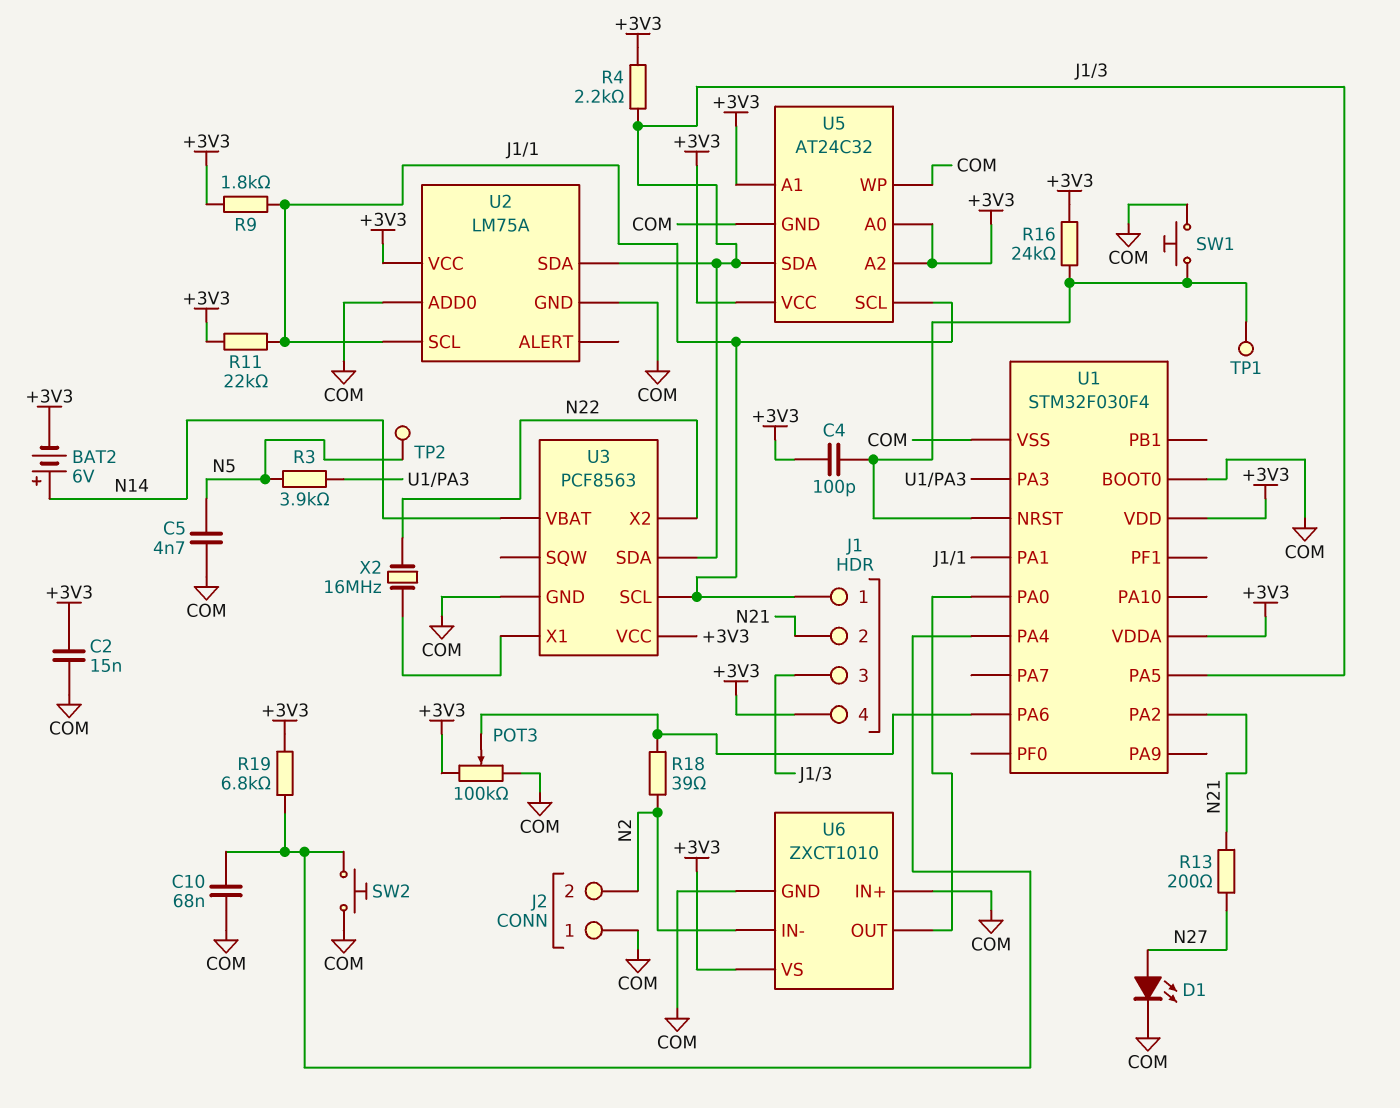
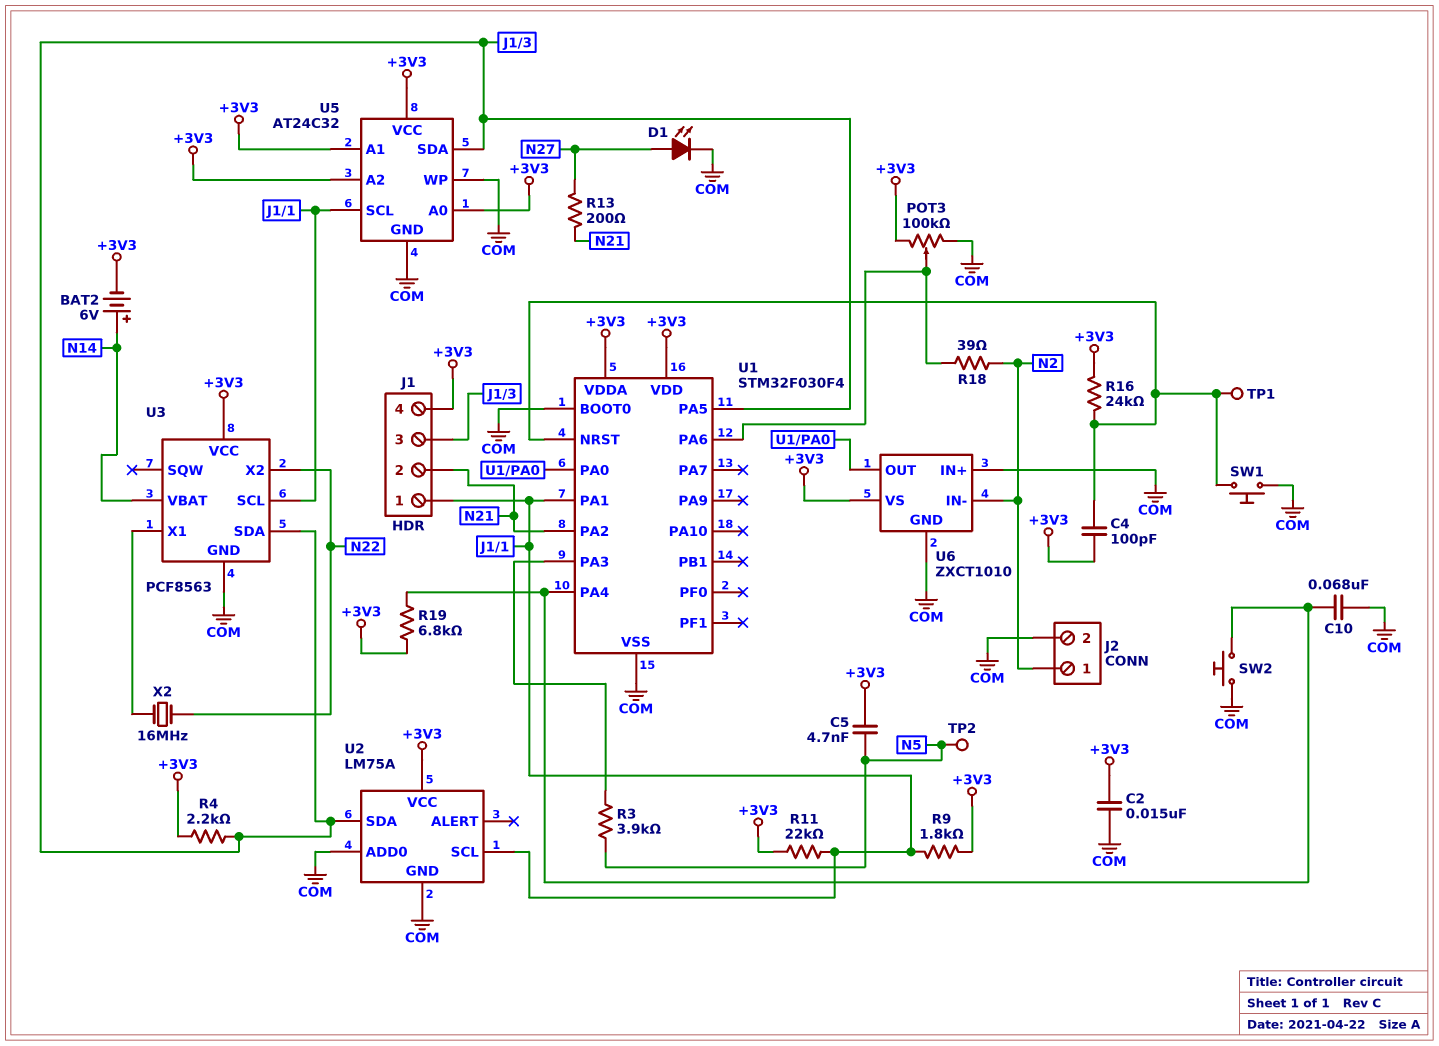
C5: 4.7nF (COM, N5) -> 4.7nF (+3V3, N5)
J2 pin 1: COM -> N2
J2 pin 2: N2 -> COM

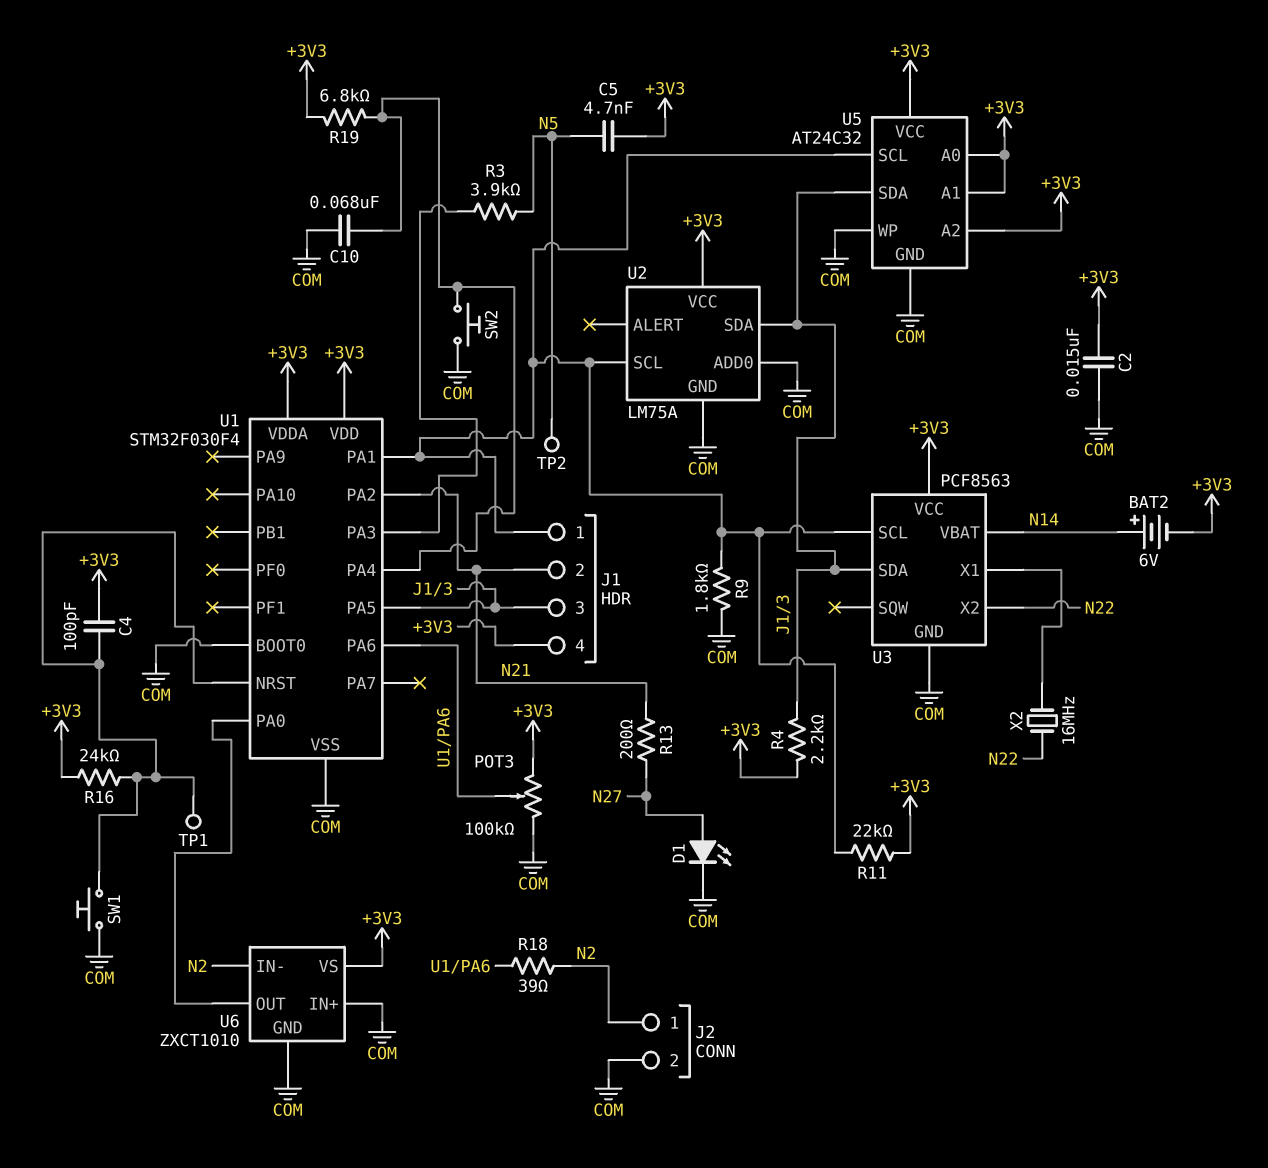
R9: 1.8k (+3V3, J1/1) -> 1.8k (COM, J1/1)

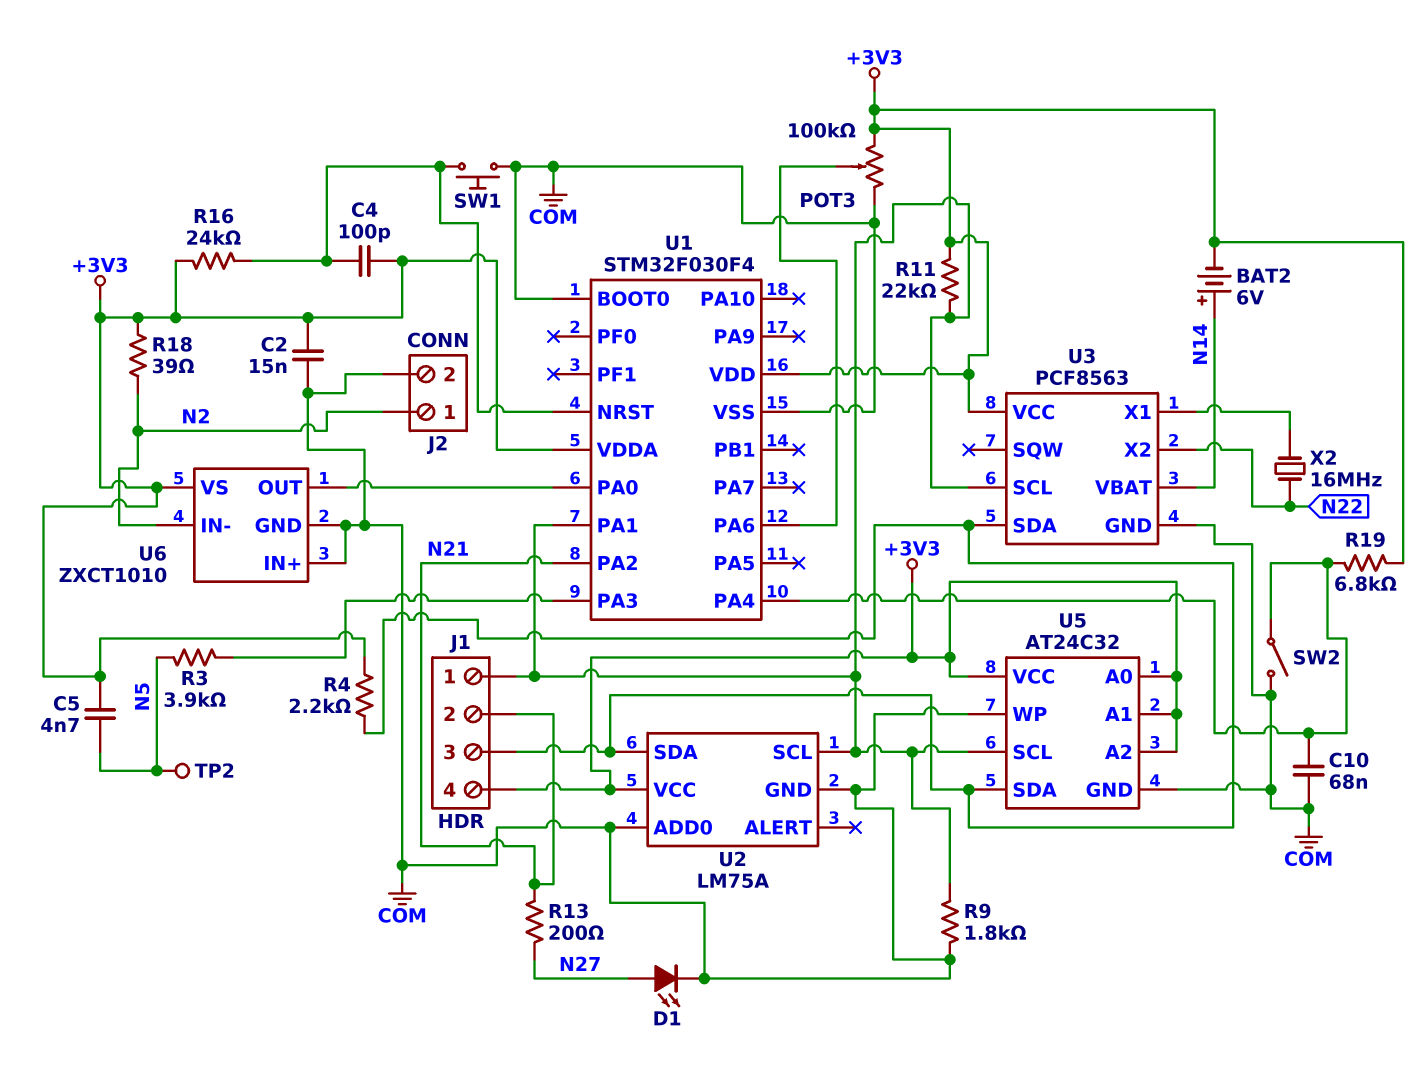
R18: 39 (N2, U1/PA6) -> 39 (+3V3, N2)
SW2: button (COM, U1/PA4) -> switch (COM, U1/PA4)
TP1: test point (U1/NRST) -> none
U1 pin PA5: J1/3 -> none

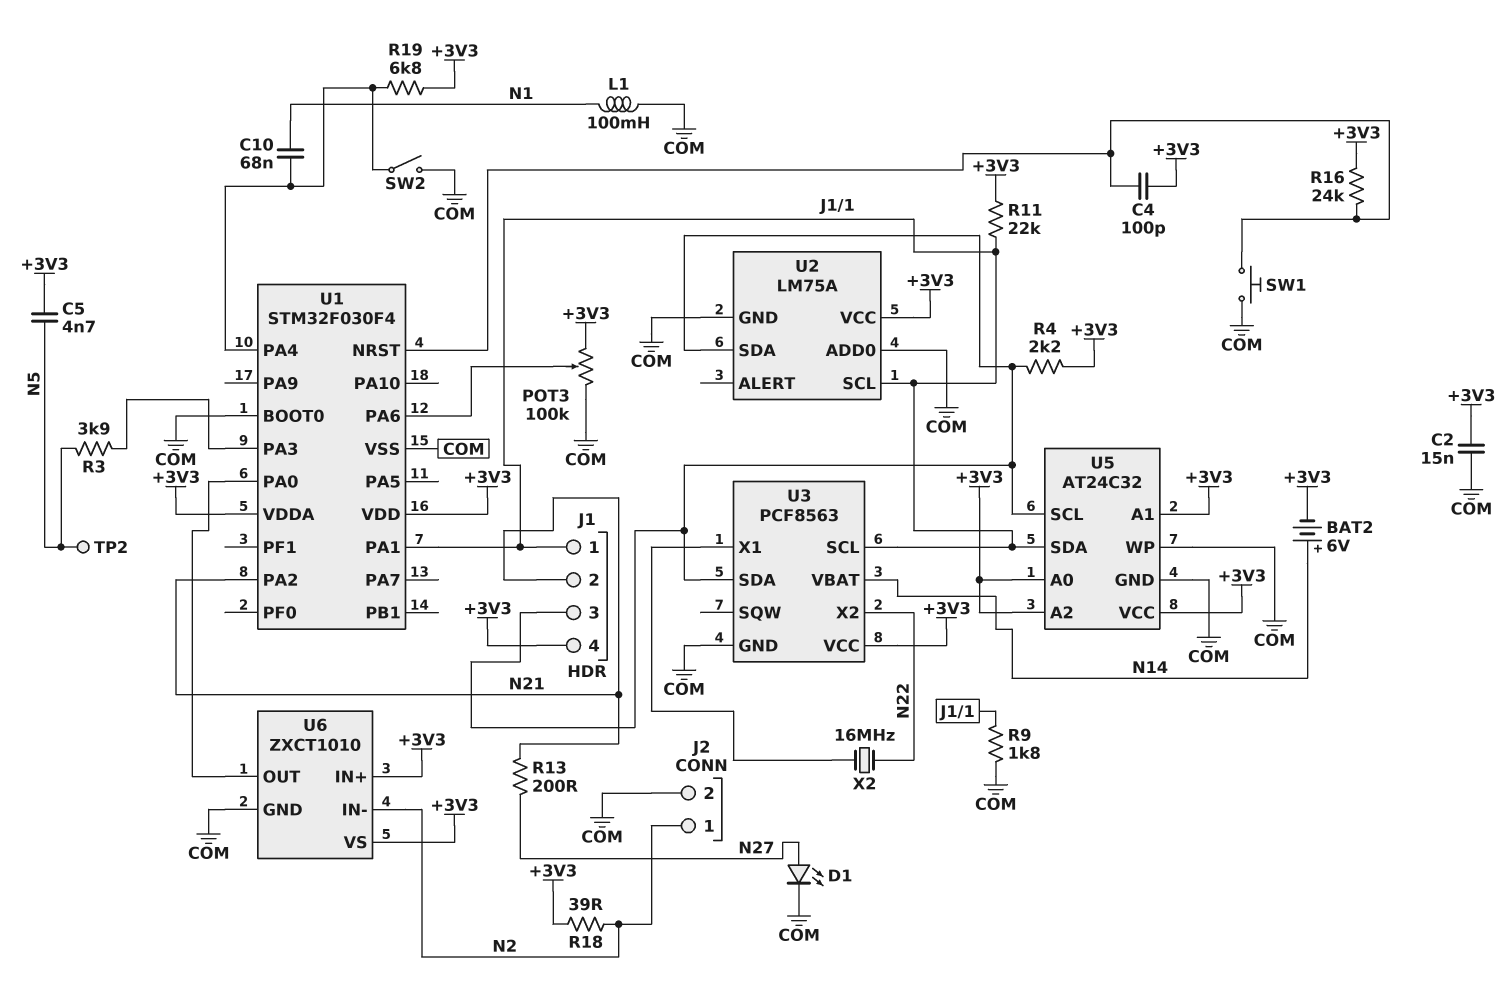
C10: 68nF (COM, U1/PA4) -> 68nF (N1, U1/PA4)
L1: none -> 100mH (COM, N1)
U5 pin SCL: J1/1 -> J1/3
U5 pin SDA: J1/3 -> J1/1
U6 pin IN+: COM -> +3V3

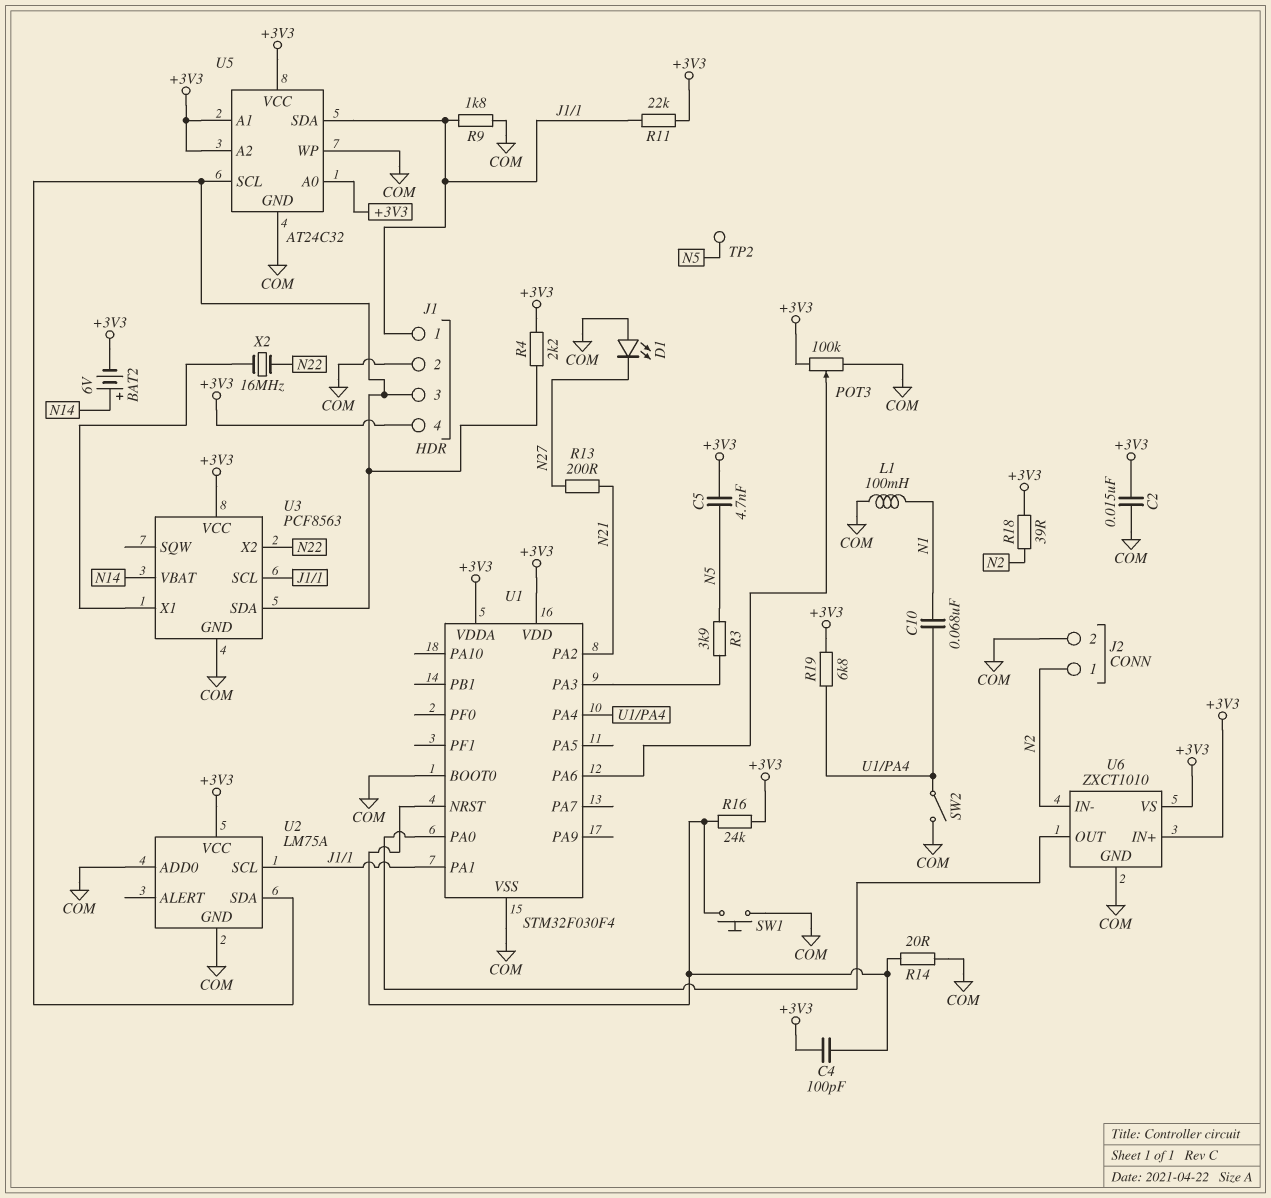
D1: LED (A N27, K COM) -> LED (A COM, K N27)
J1 pin 2: N21 -> COM
R14: none -> 20 (COM, U1/NRST)

